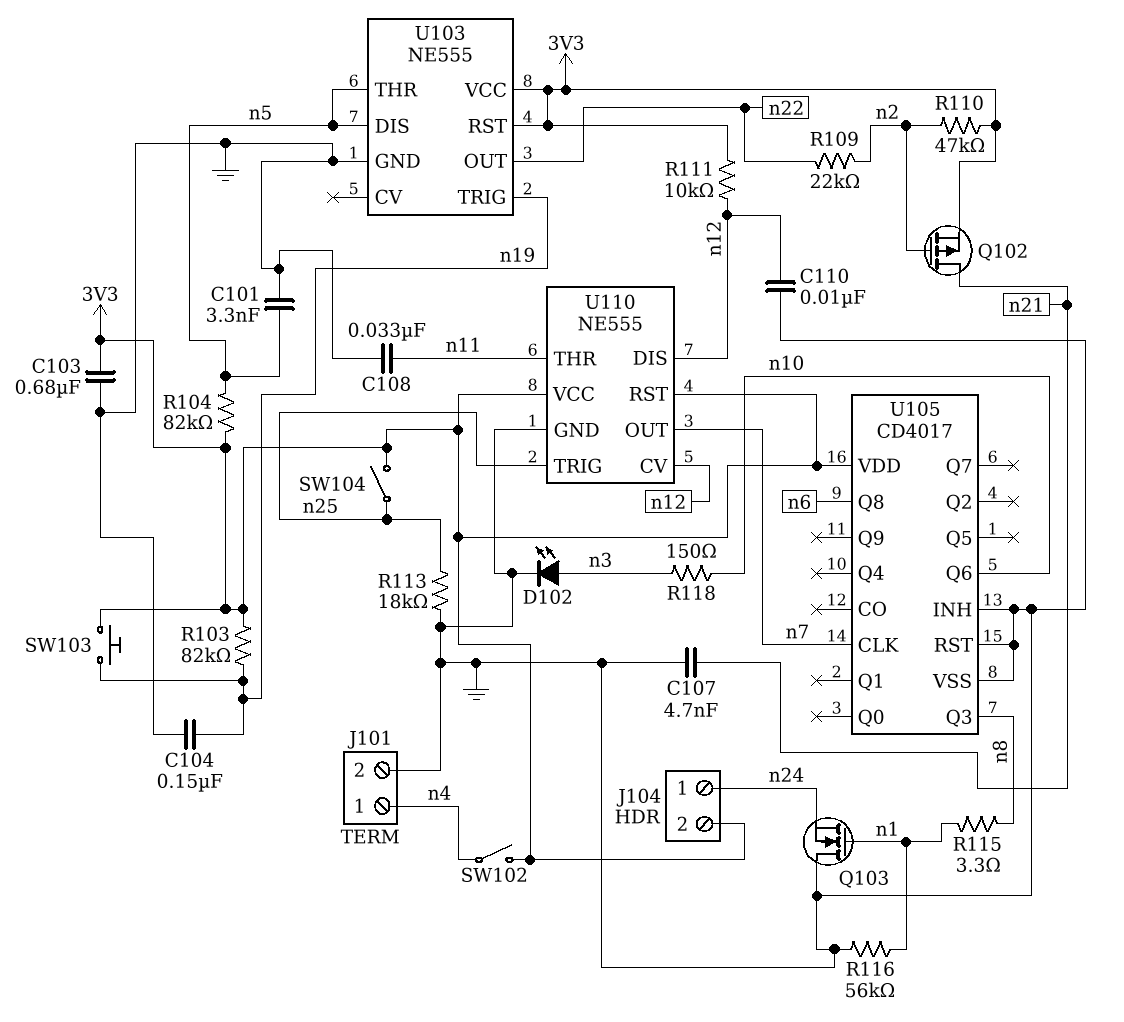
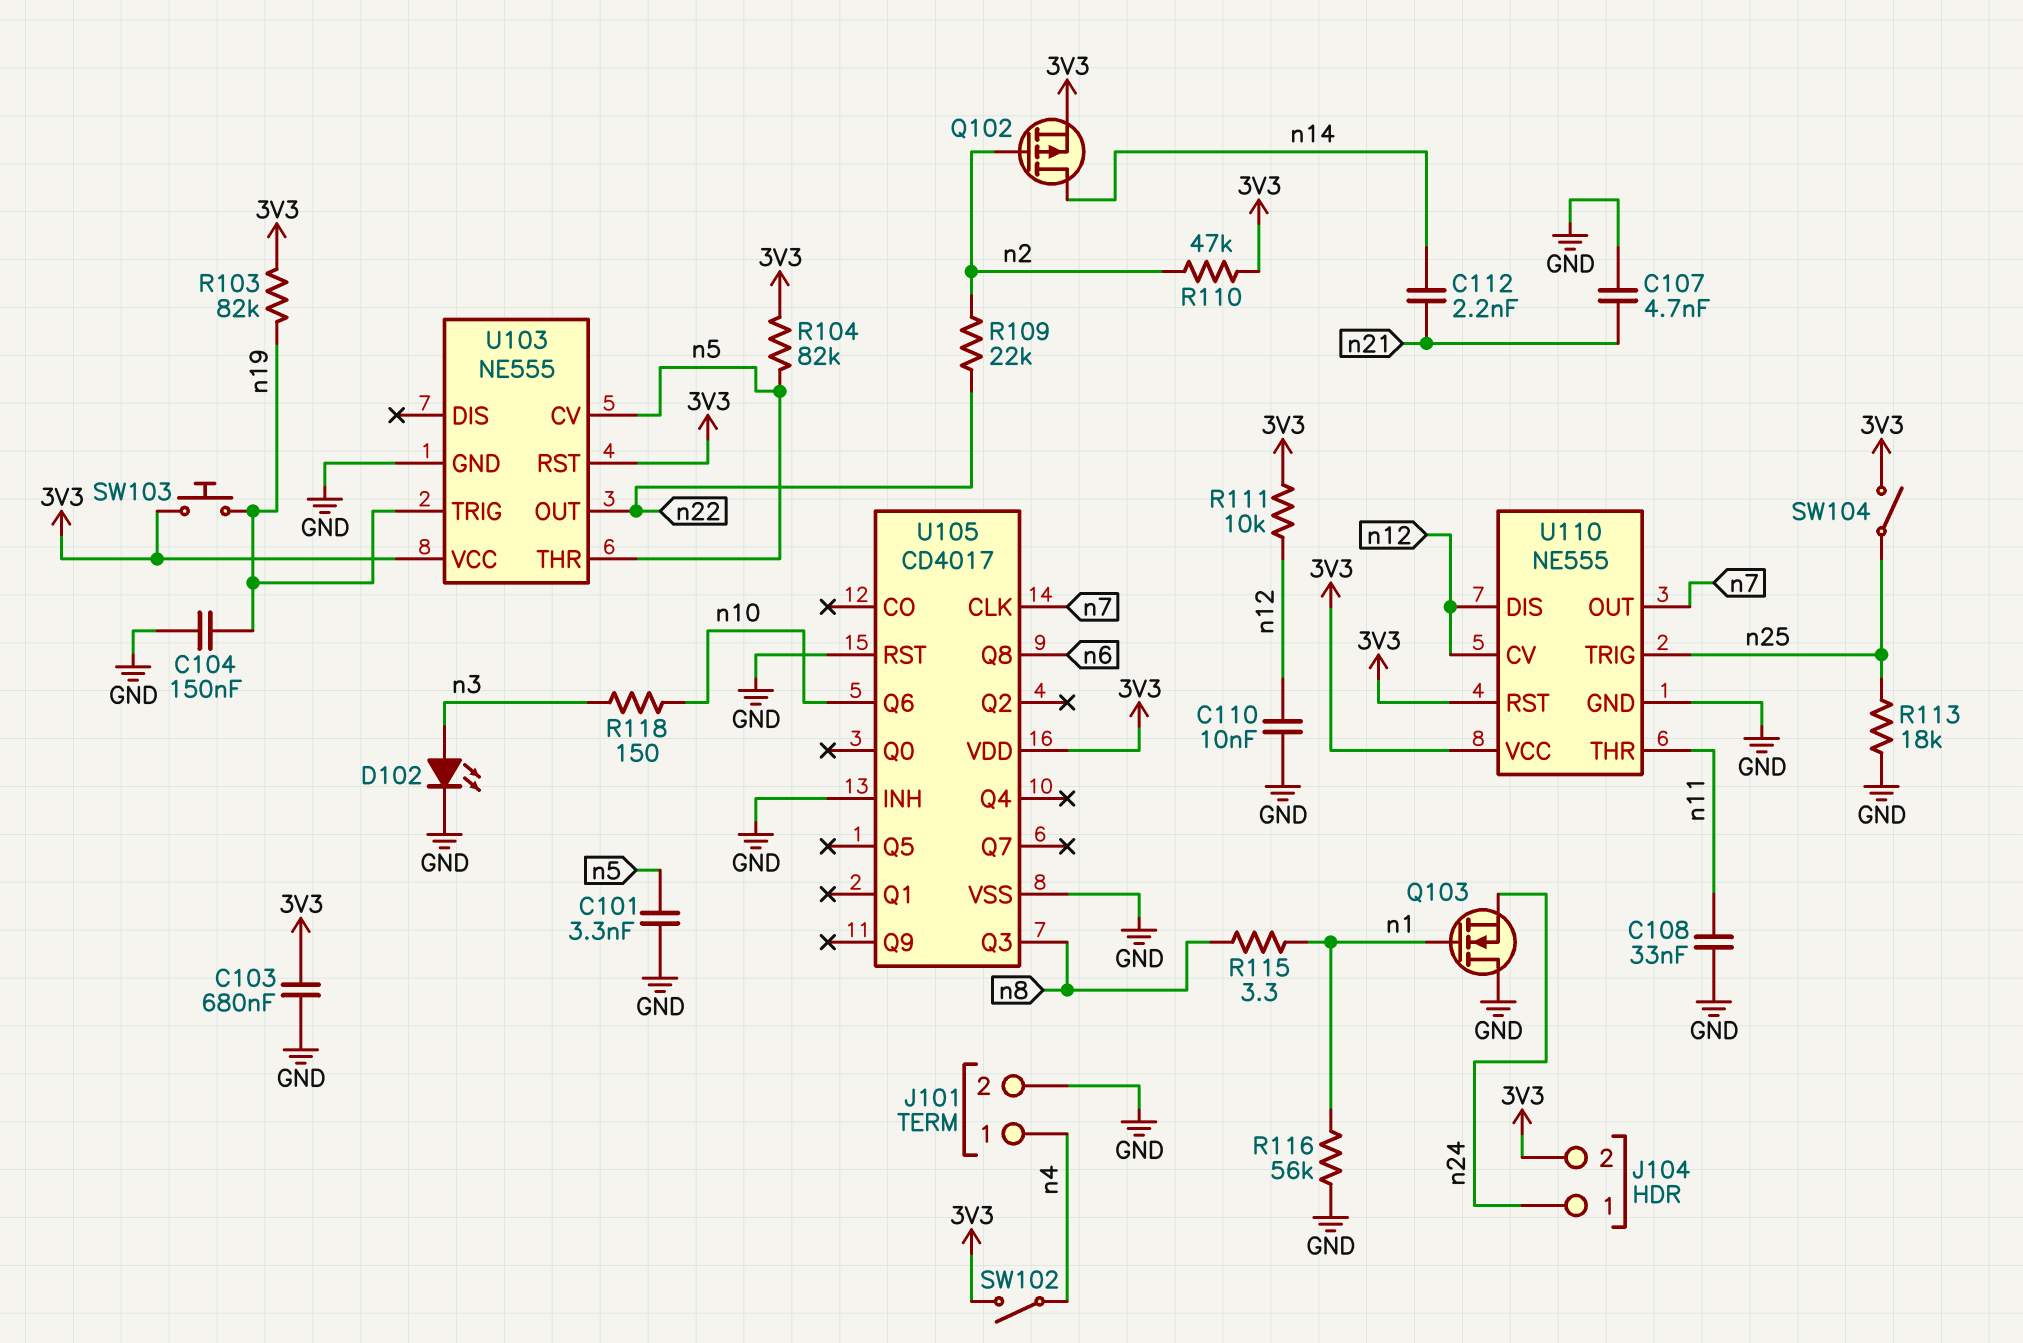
C112: none -> 2.2nF (n14, n21)
Q102: PMOS (G n2, D n21, S 3V3) -> PMOS (G n2, D n14, S 3V3)
U103 pin CV: none -> n5
U103 pin DIS: n5 -> none

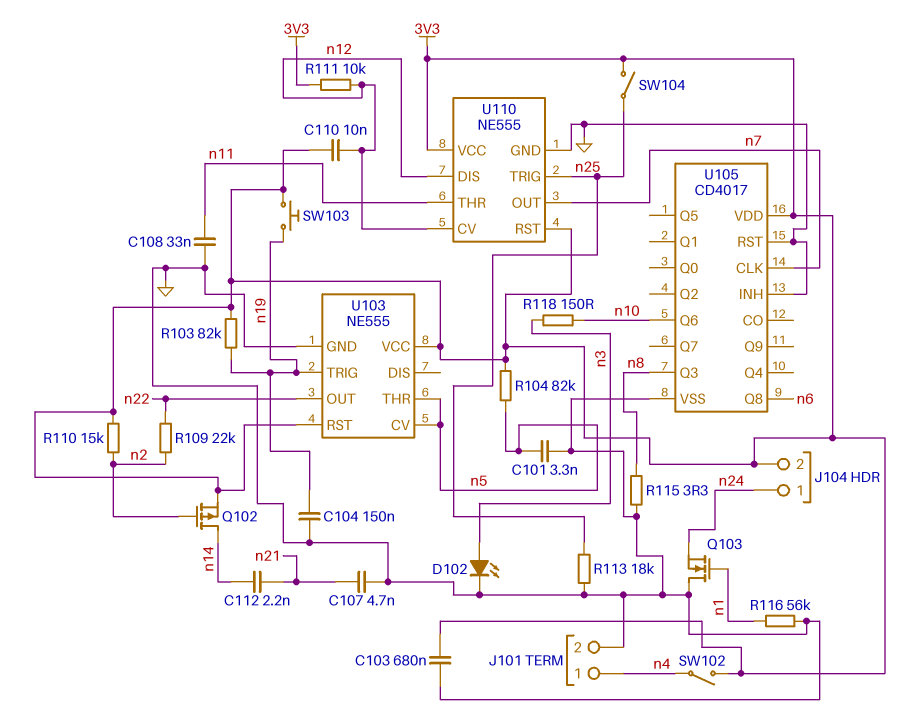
C110: 10nF (GND, n12) -> 10nF (3V3, n12)
R110: 47k (3V3, n2) -> 15k (3V3, n2)
R115: 3.3 (n1, n8) -> 3.3 (GND, n8)

